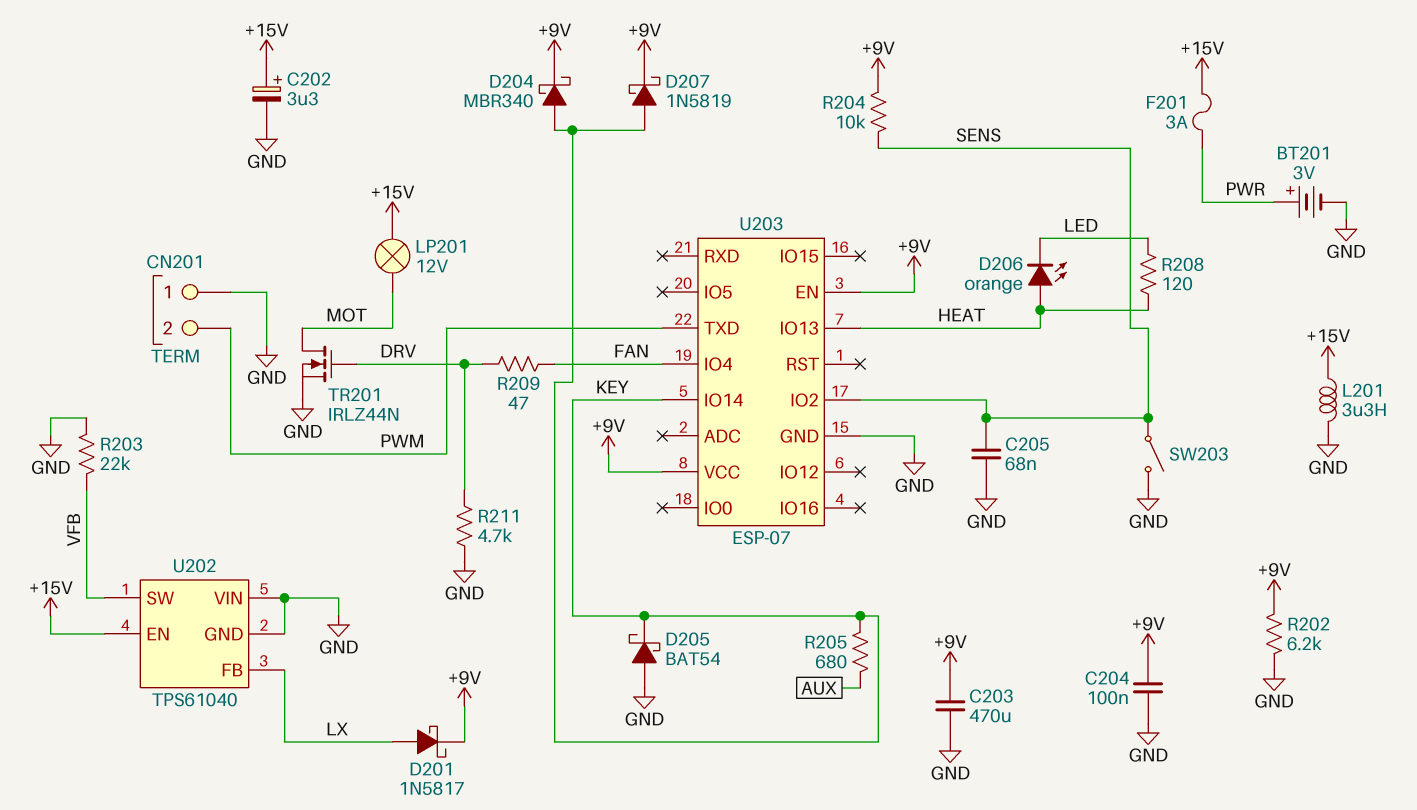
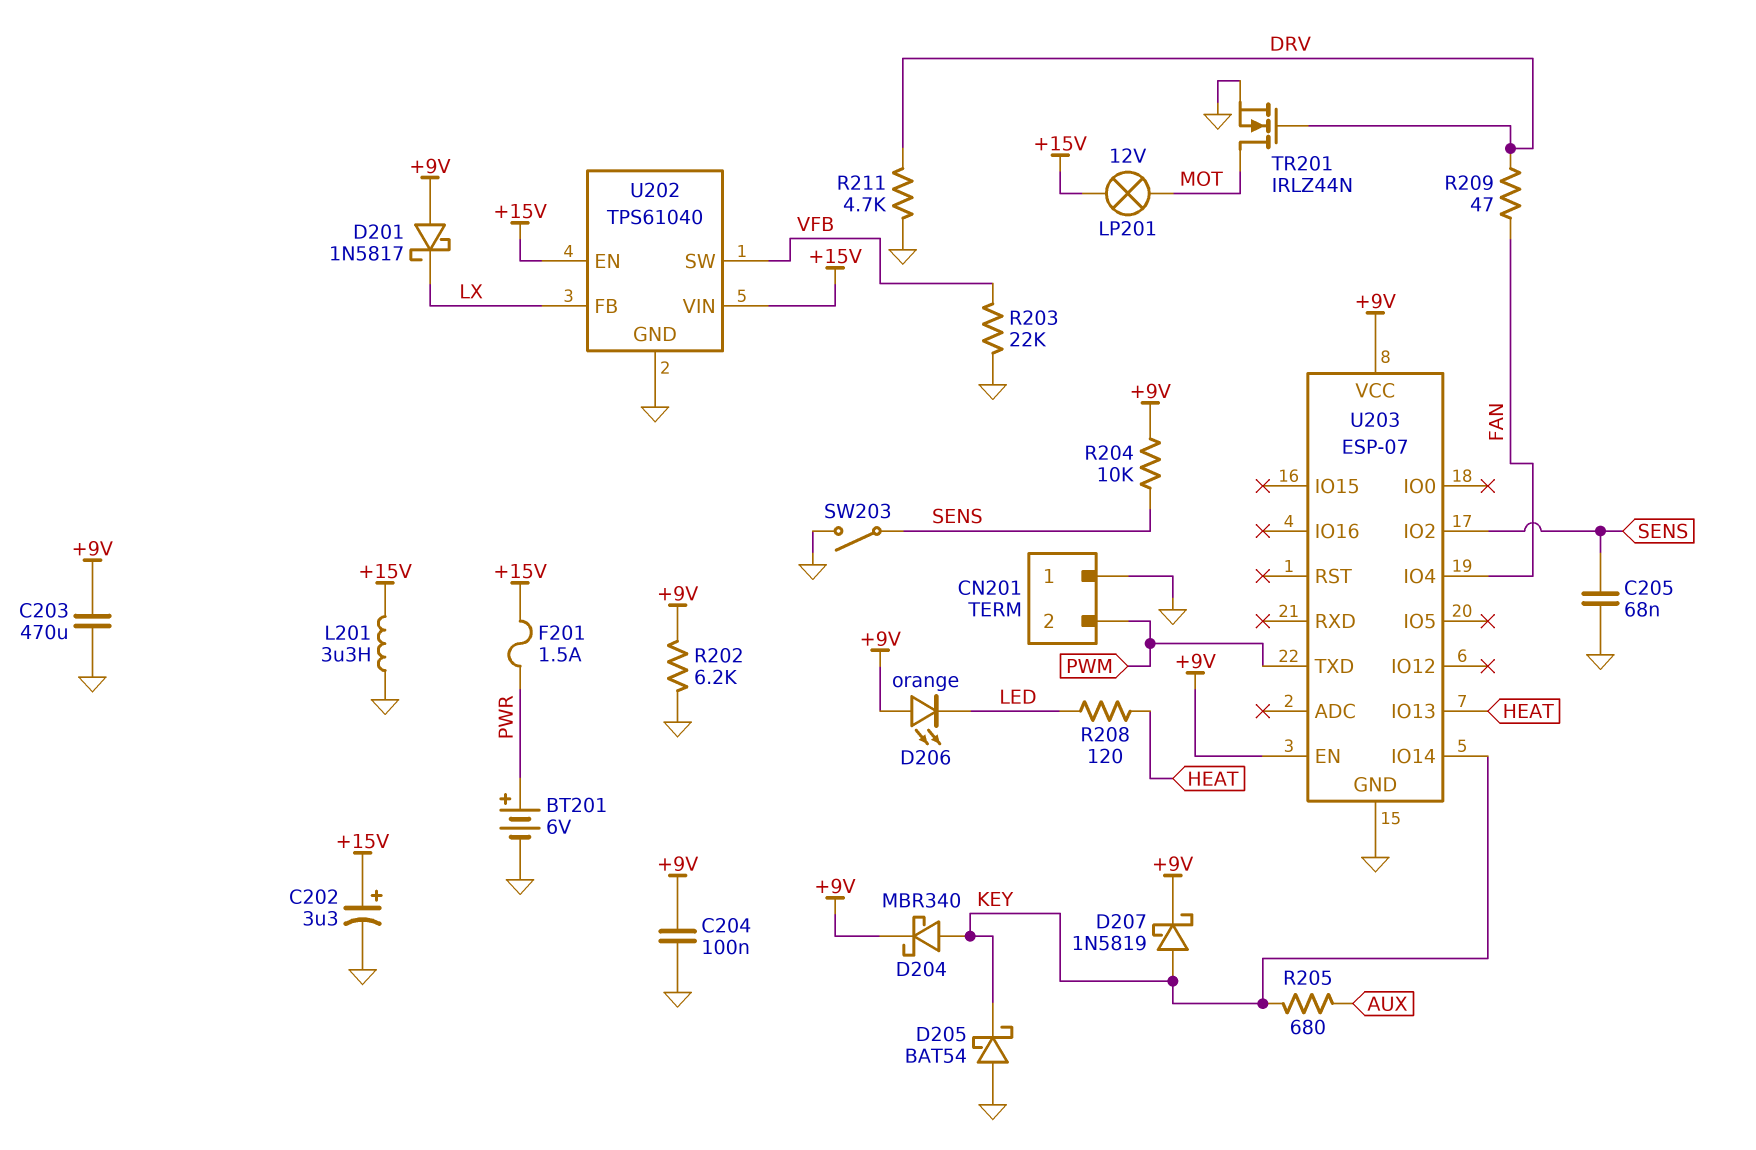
BT201: 3V (plus PWR, minus GND) -> 6V (plus PWR, minus GND)
D201: schottky 1N5817 (A LX, K +9V) -> schottky 1N5817 (A +9V, K LX)
D206: LED orange (A HEAT, K LED) -> LED orange (A +9V, K LED)
F201: 3A (+15V, PWR) -> 1.5A (+15V, PWR)
U202 pin VIN: GND -> +15V

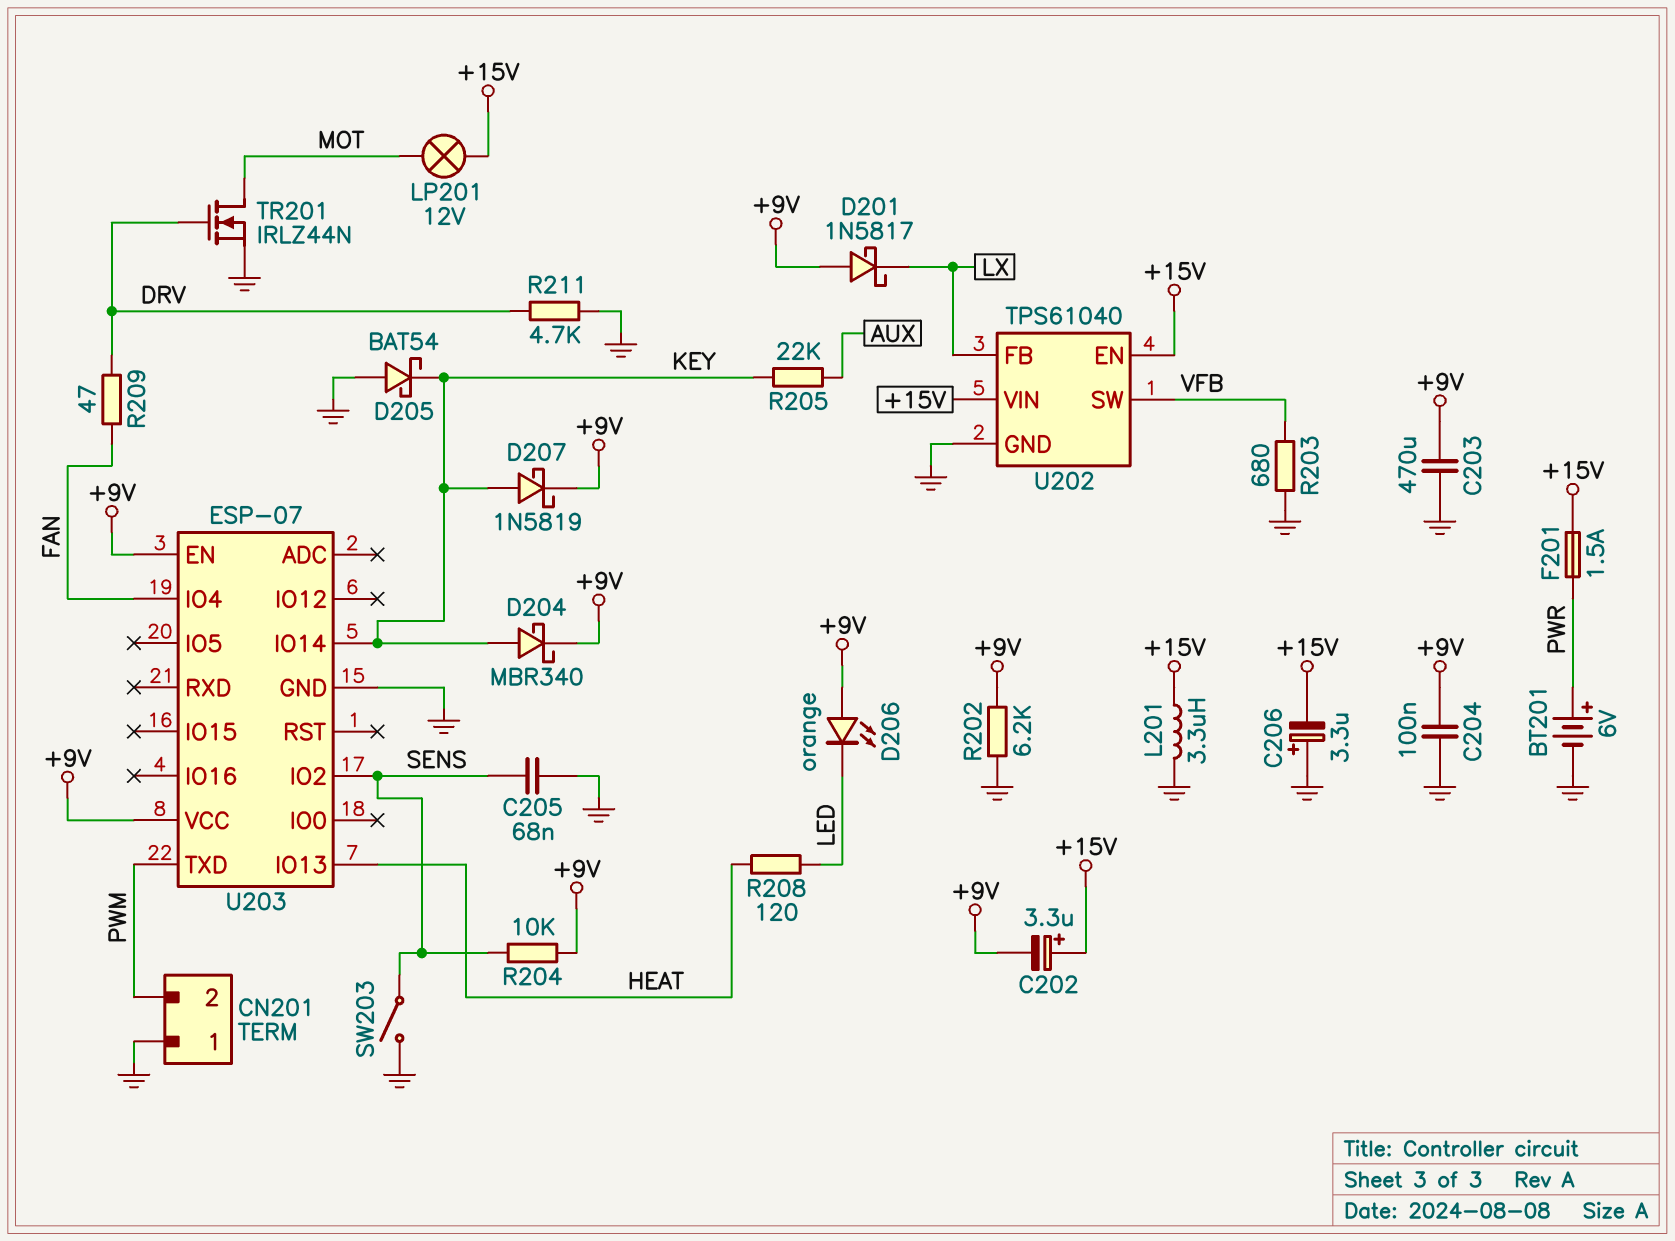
C202: 3.3uF (plus +15V, minus GND) -> 3.3uF (plus +15V, minus +9V)
C206: none -> 3.3uF (plus GND, minus +15V)
R203: 22k (GND, VFB) -> 680 (GND, VFB)
R205: 680 (AUX, KEY) -> 22k (AUX, KEY)

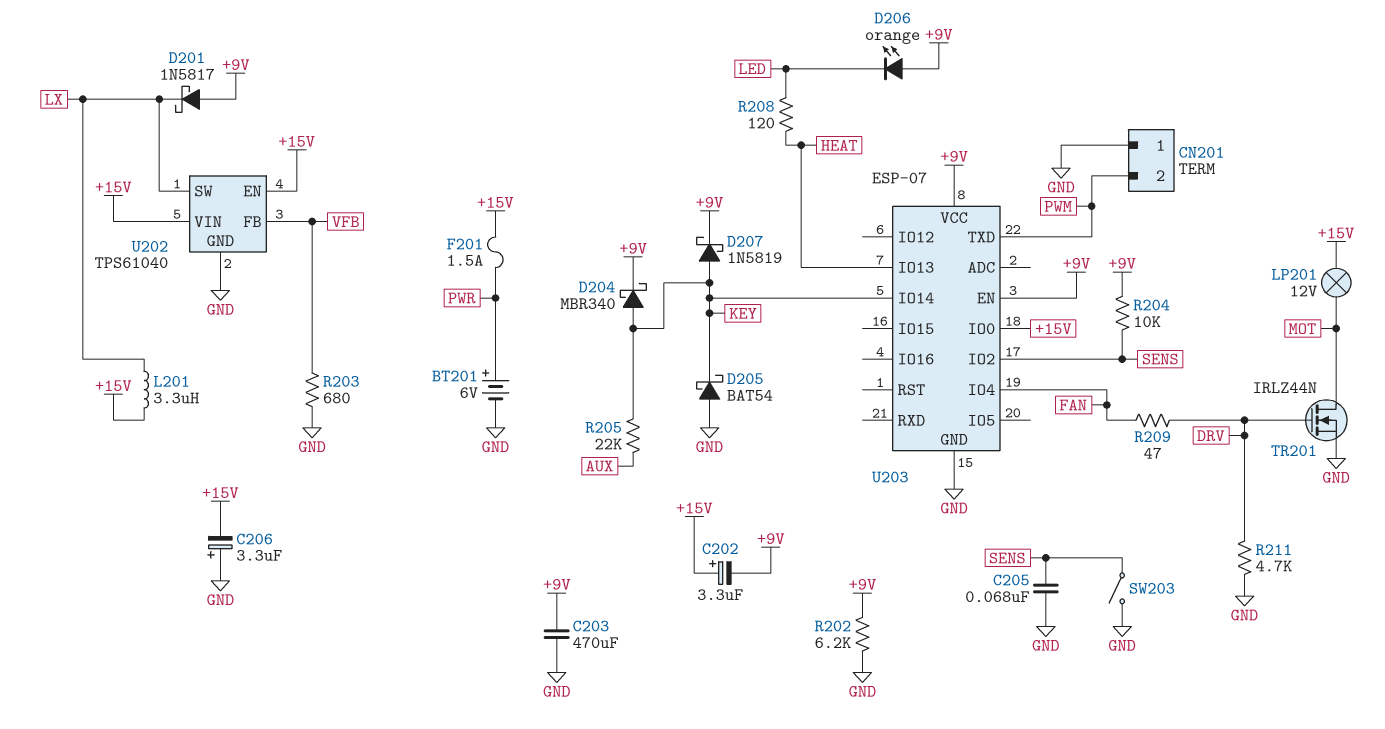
C204: 100nF (+9V, GND) -> none
L201: 3.3uH (+15V, GND) -> 3.3uH (+15V, LX)
U202 pin FB: LX -> VFB
U202 pin SW: VFB -> LX
U203 pin IO0: none -> +15V

